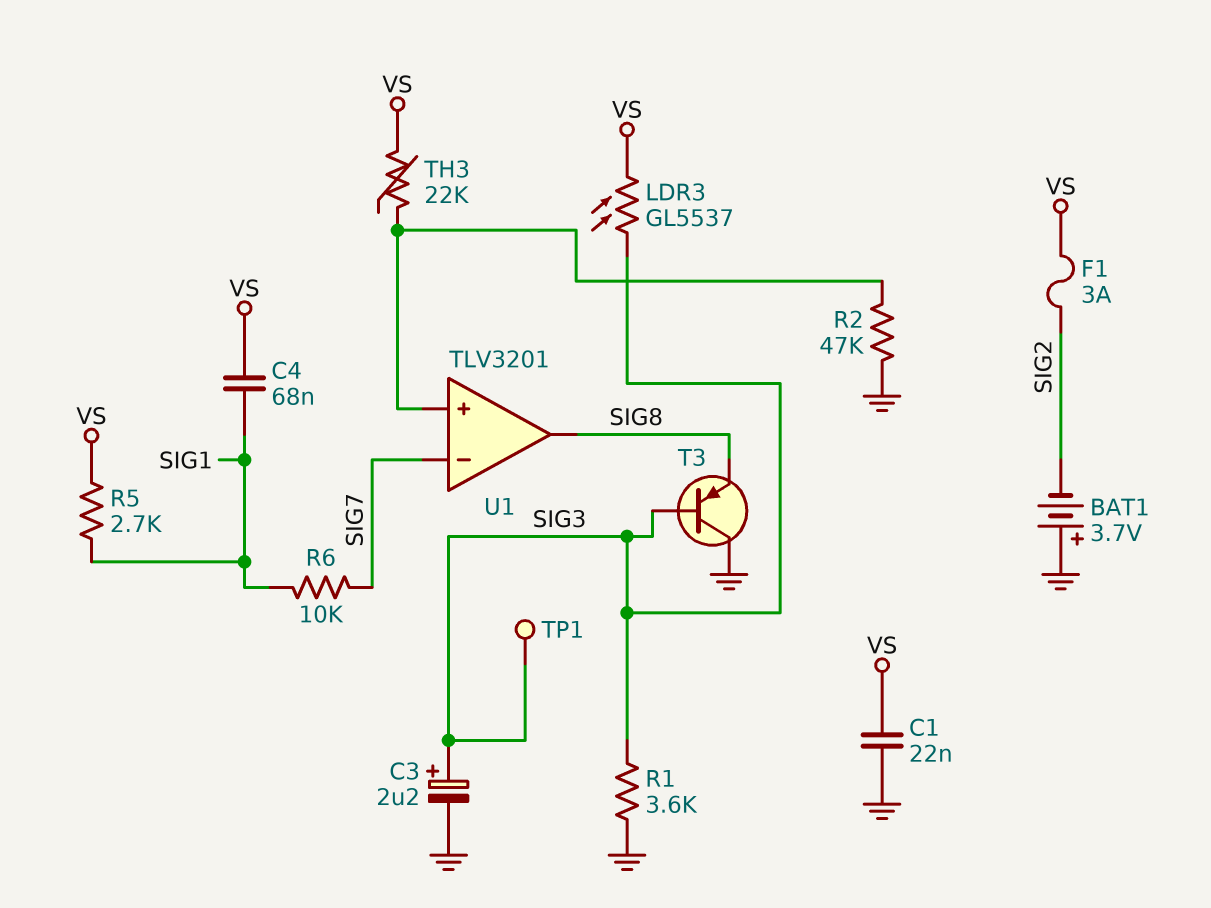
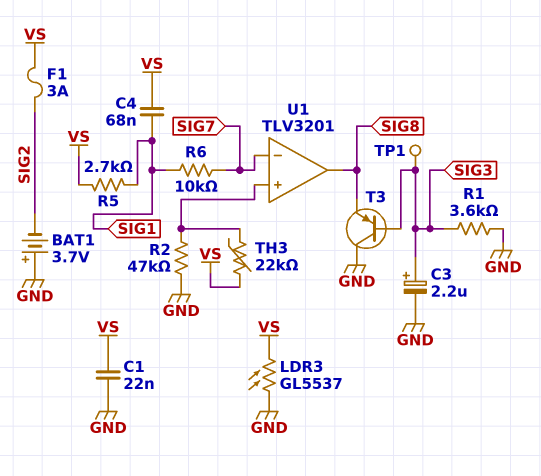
LDR3: GL5537 (SIG3, VS) -> GL5537 (GND, VS)

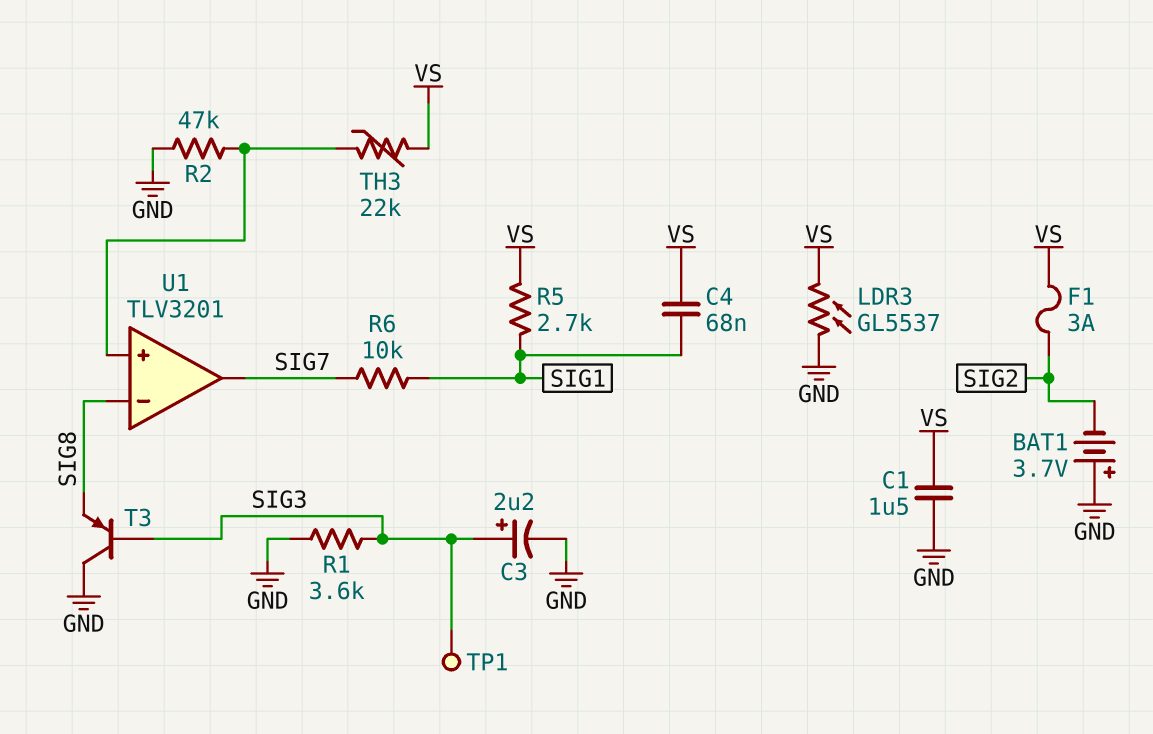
C1: 22nF (GND, VS) -> 1.5uF (GND, VS)
U1 pin in-: SIG7 -> SIG8
U1 pin out: SIG8 -> SIG7

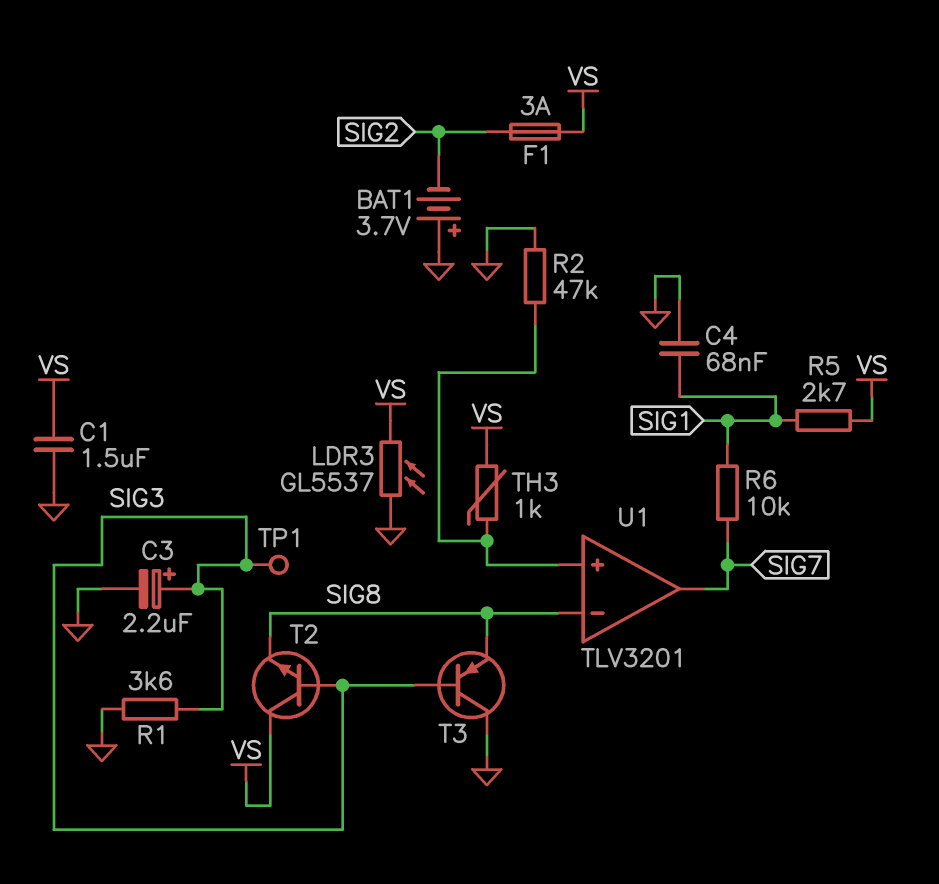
C4: 68nF (SIG1, VS) -> 68nF (GND, SIG1)
T2: none -> NPN (B SIG3, C VS, E SIG8)
TH3: 22k (U1/in+, VS) -> 1k (U1/in+, VS)

